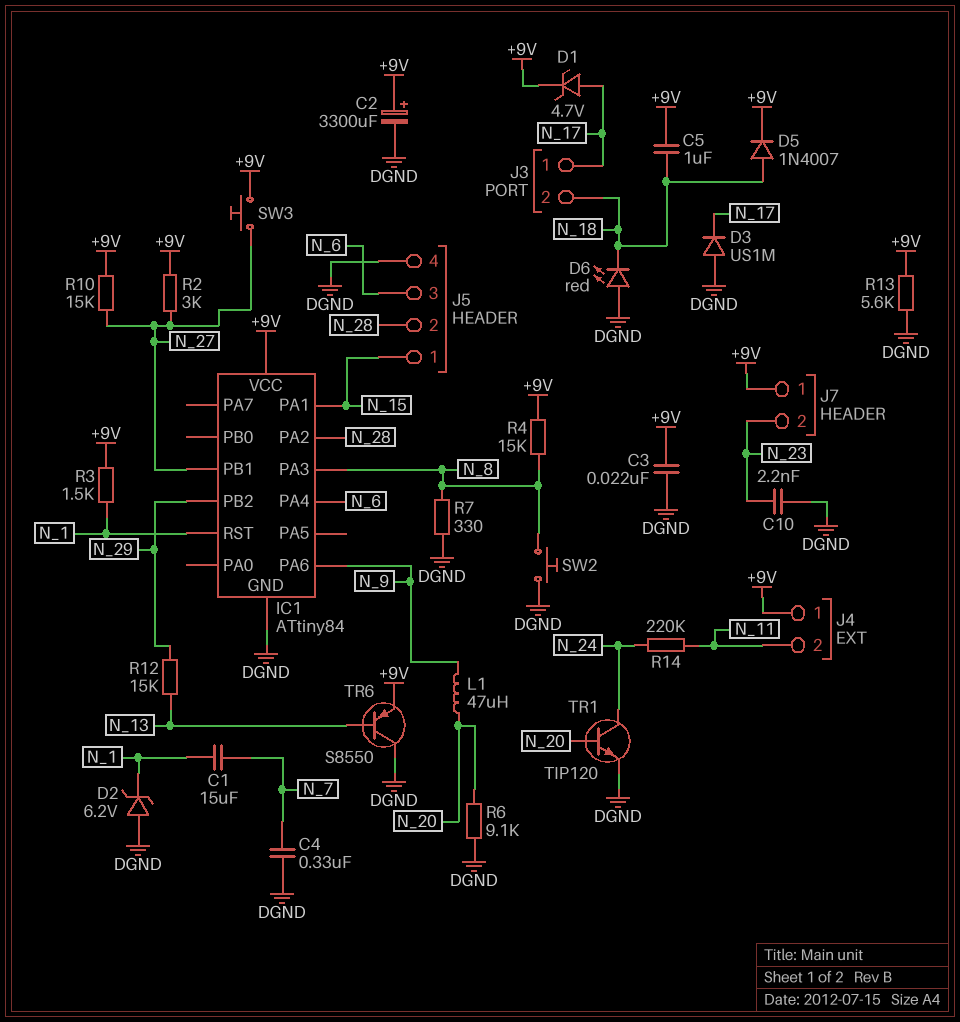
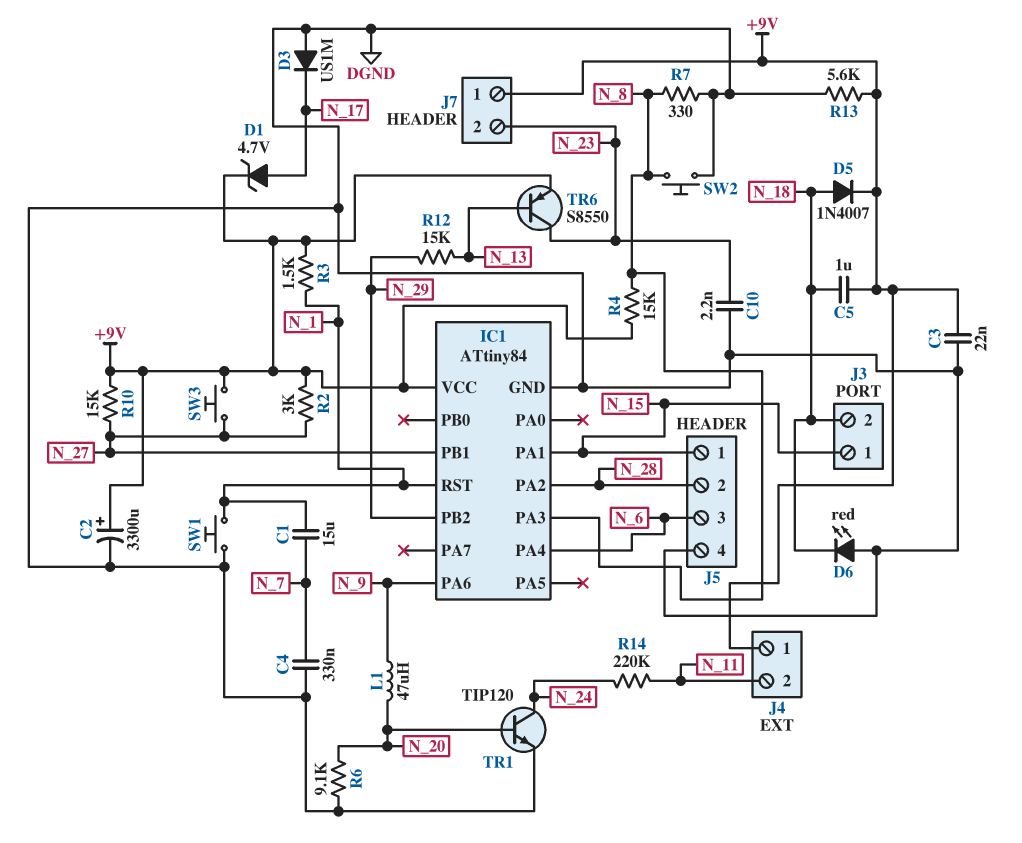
D2: zener 6.2V (A DGND, K N_1) -> none
J3 pin 1: N_17 -> N_15
SW1: none -> button (DGND, N_1)
TR6: PNP S8550 (B N_13, C DGND, E +9V) -> PNP S8550 (B N_13, C N_23, E +9V)

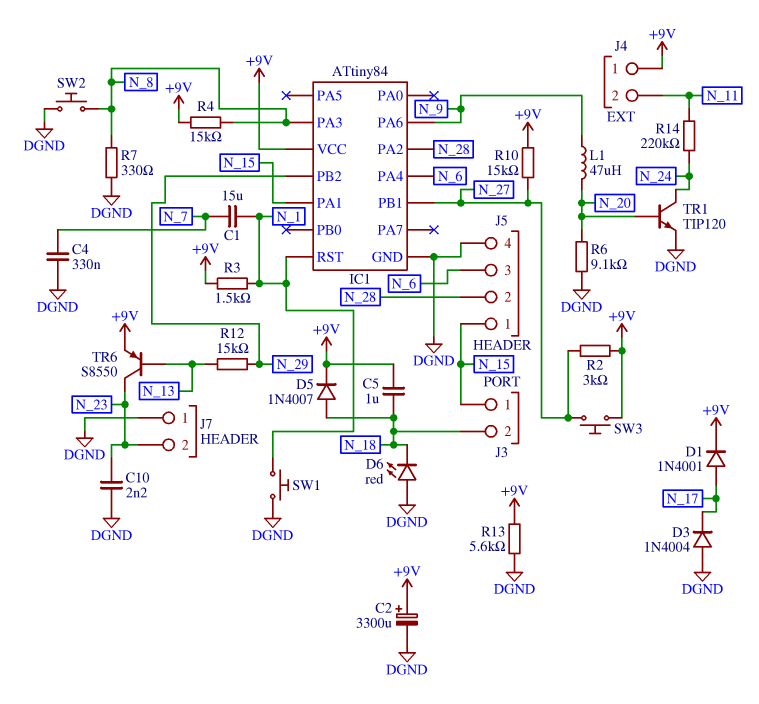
C3: 22nF (+9V, DGND) -> none
D1: zener 4.7V (A N_17, K +9V) -> diode 1N4001 (A N_17, K +9V)
D3: diode US1M (A DGND, K N_17) -> diode 1N4004 (A DGND, K N_17)
J7 pin 1: +9V -> DGND

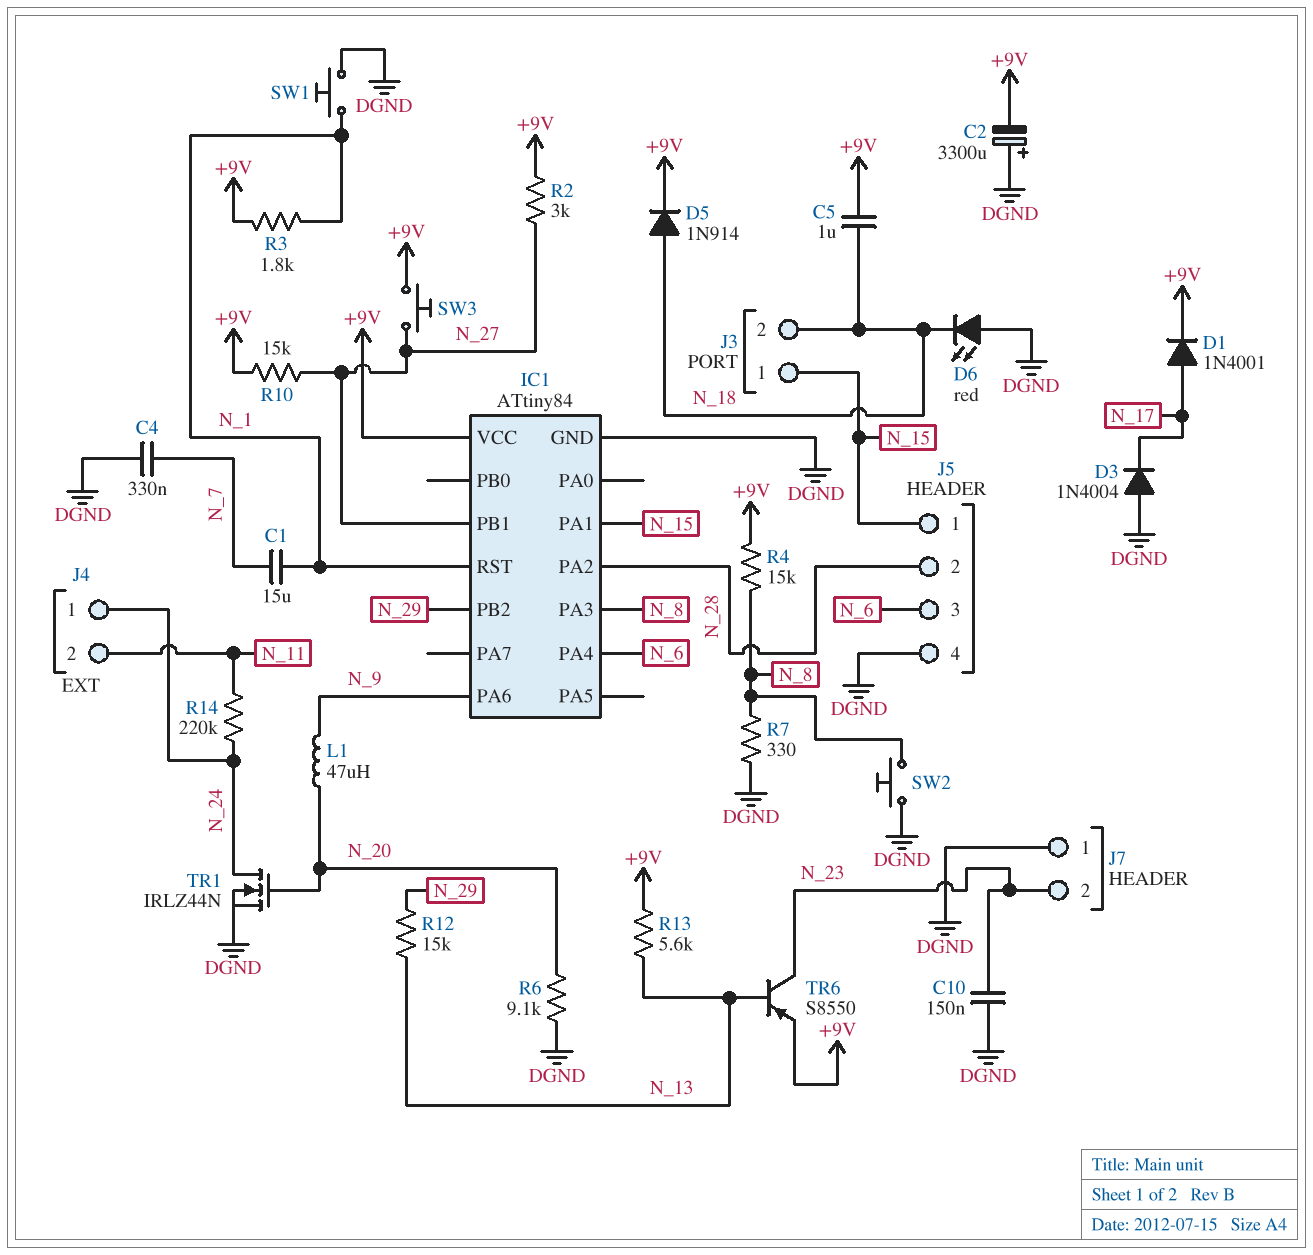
C2: 3300uF (plus +9V, minus DGND) -> 3300uF (plus DGND, minus +9V)
C10: 2.2nF (DGND, N_23) -> 150nF (DGND, N_23)
D5: diode 1N4007 (A N_18, K +9V) -> diode 1N914 (A N_18, K +9V)
J4 pin 1: +9V -> N_24
R3: 1.5k (+9V, N_1) -> 1.8k (+9V, N_1)
R13: 5.6k (+9V, DGND) -> 5.6k (+9V, N_13)
TR1: NPN TIP120 (B N_20, C N_24, E DGND) -> NMOS IRLZ44N (G N_20, D N_24, S DGND)

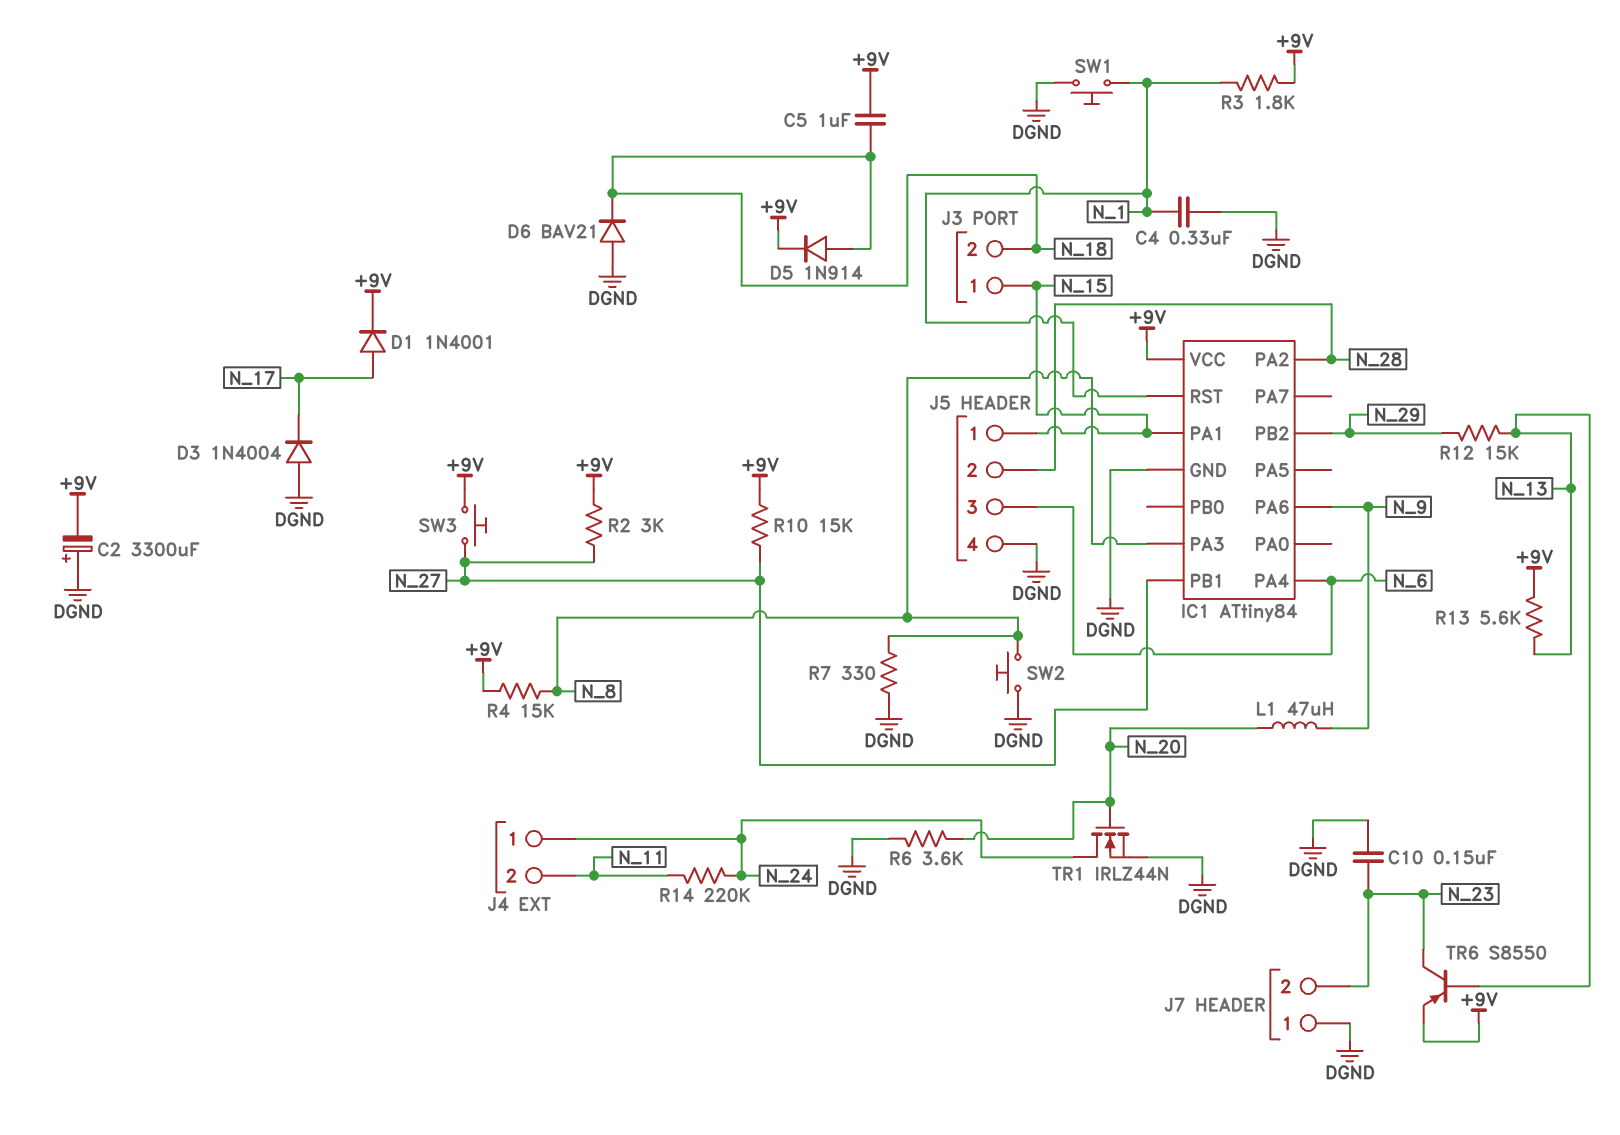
C1: 15uF (N_1, N_7) -> none
C4: 330nF (DGND, N_7) -> 330nF (DGND, N_1)
D6: LED red (A DGND, K N_18) -> diode BAV21 (A DGND, K N_18)
R6: 9.1k (DGND, N_20) -> 3.6k (DGND, N_20)

